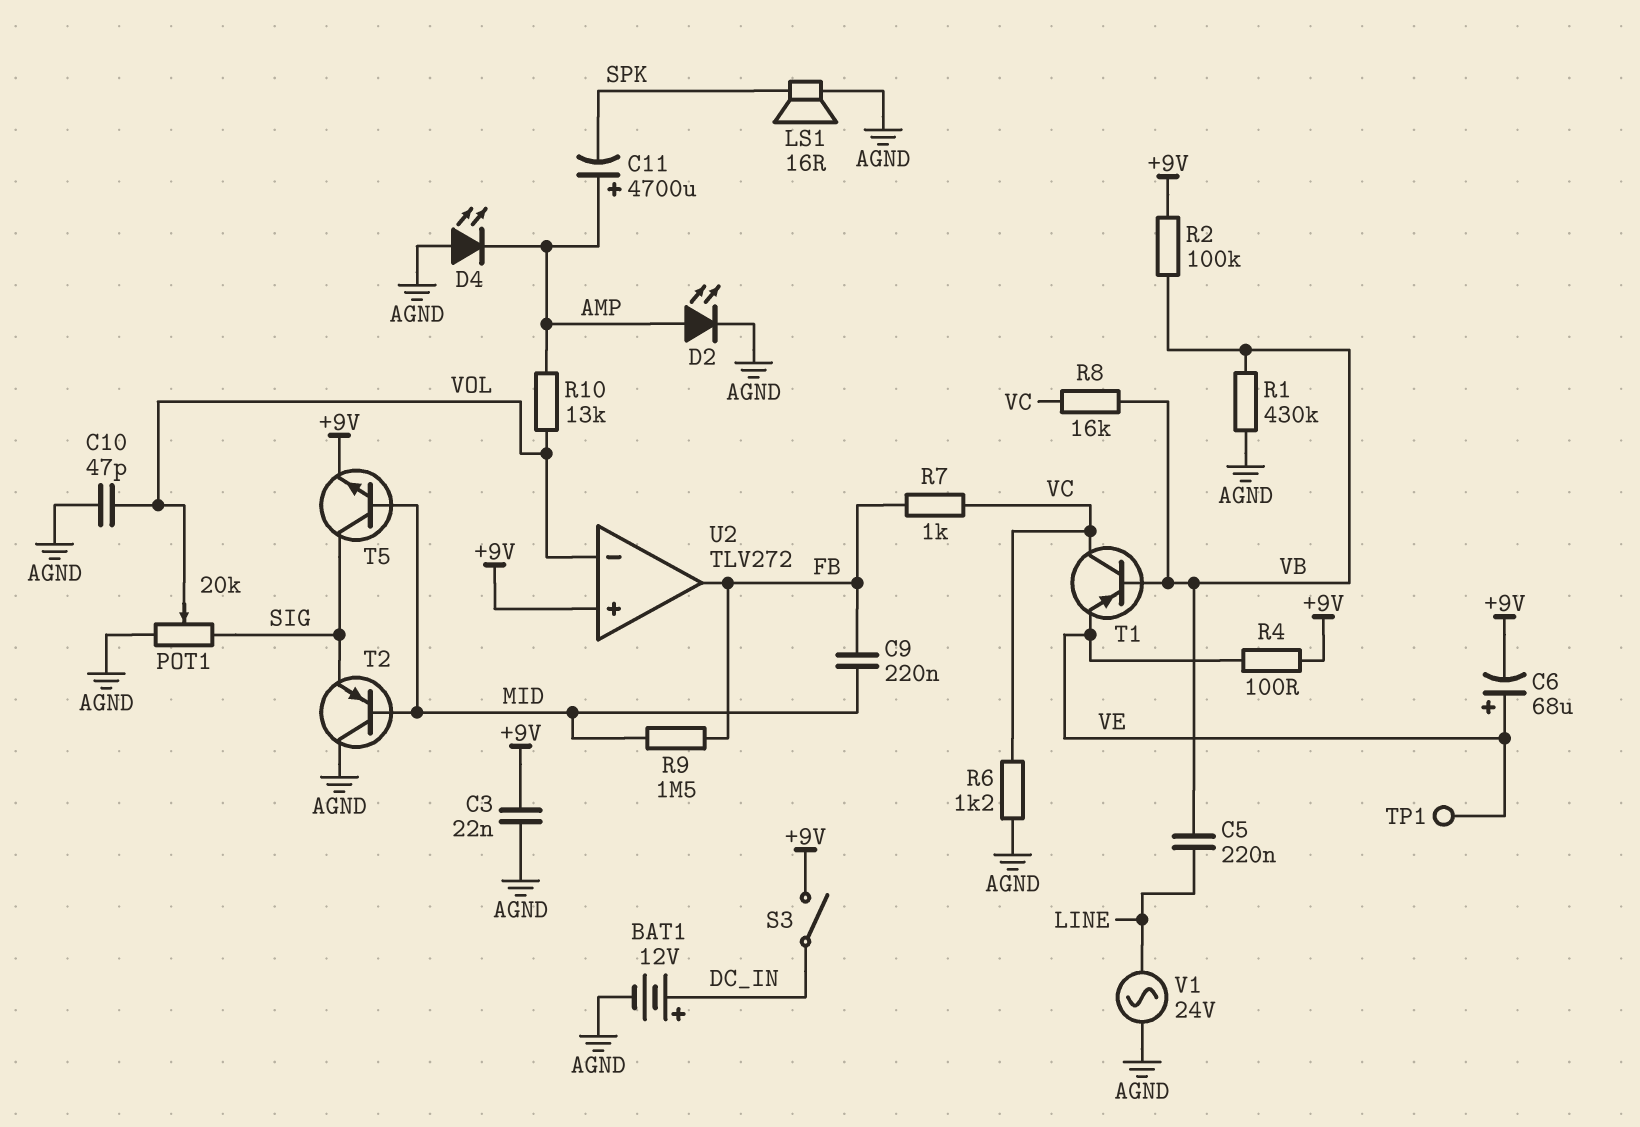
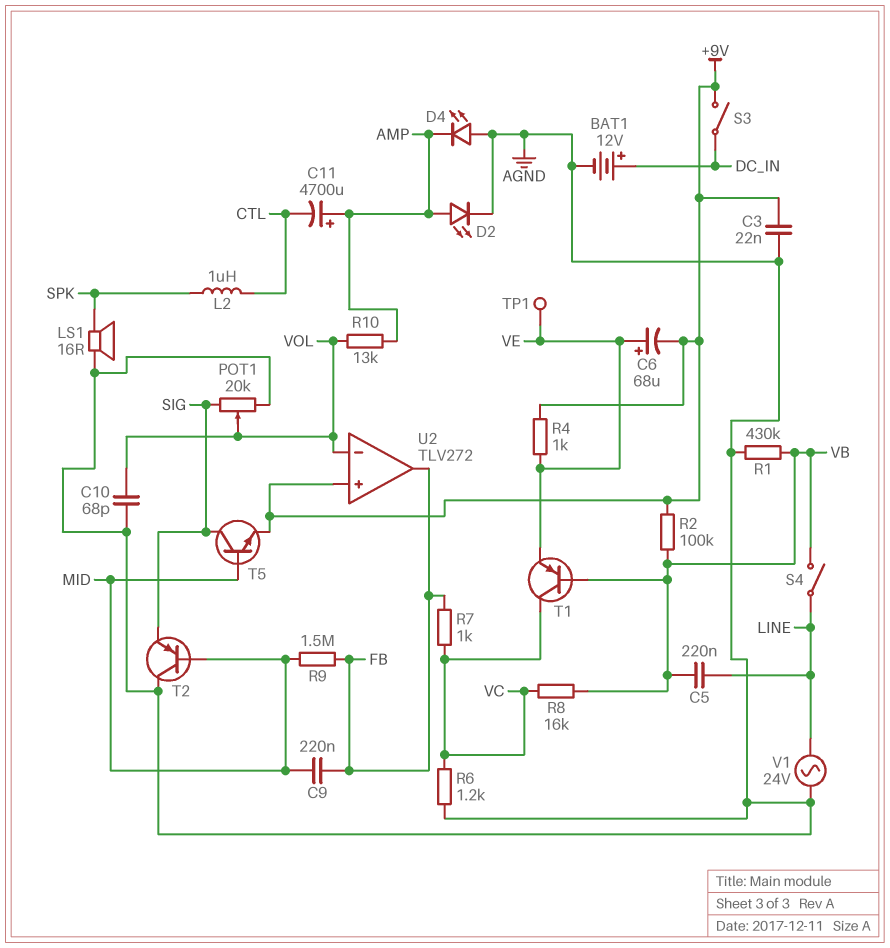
C10: 47pF (AGND, VOL) -> 68pF (AGND, VOL)
C11: 4700uF (plus AMP, minus SPK) -> 4700uF (plus AMP, minus CTL)
L2: none -> 1uH (CTL, SPK)
R4: 100 (+9V, VE) -> 1k (+9V, VE)
S4: none -> switch (LINE, VB)

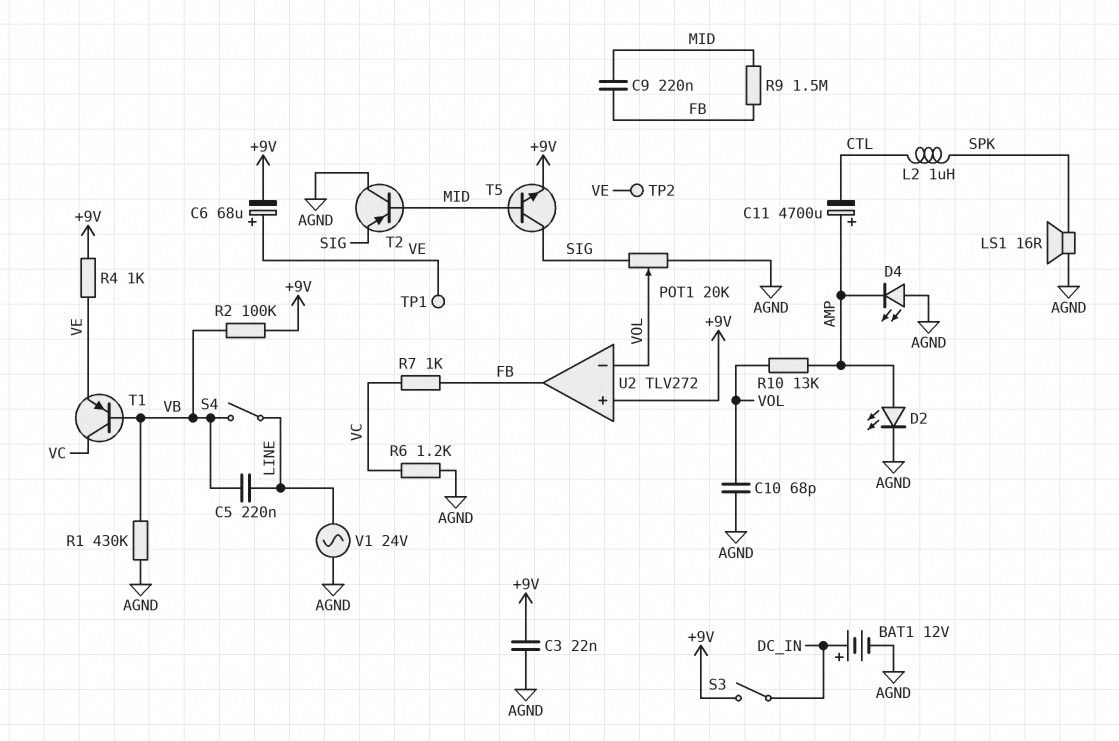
R8: 16k (VB, VC) -> none
TP2: none -> test point (VE)

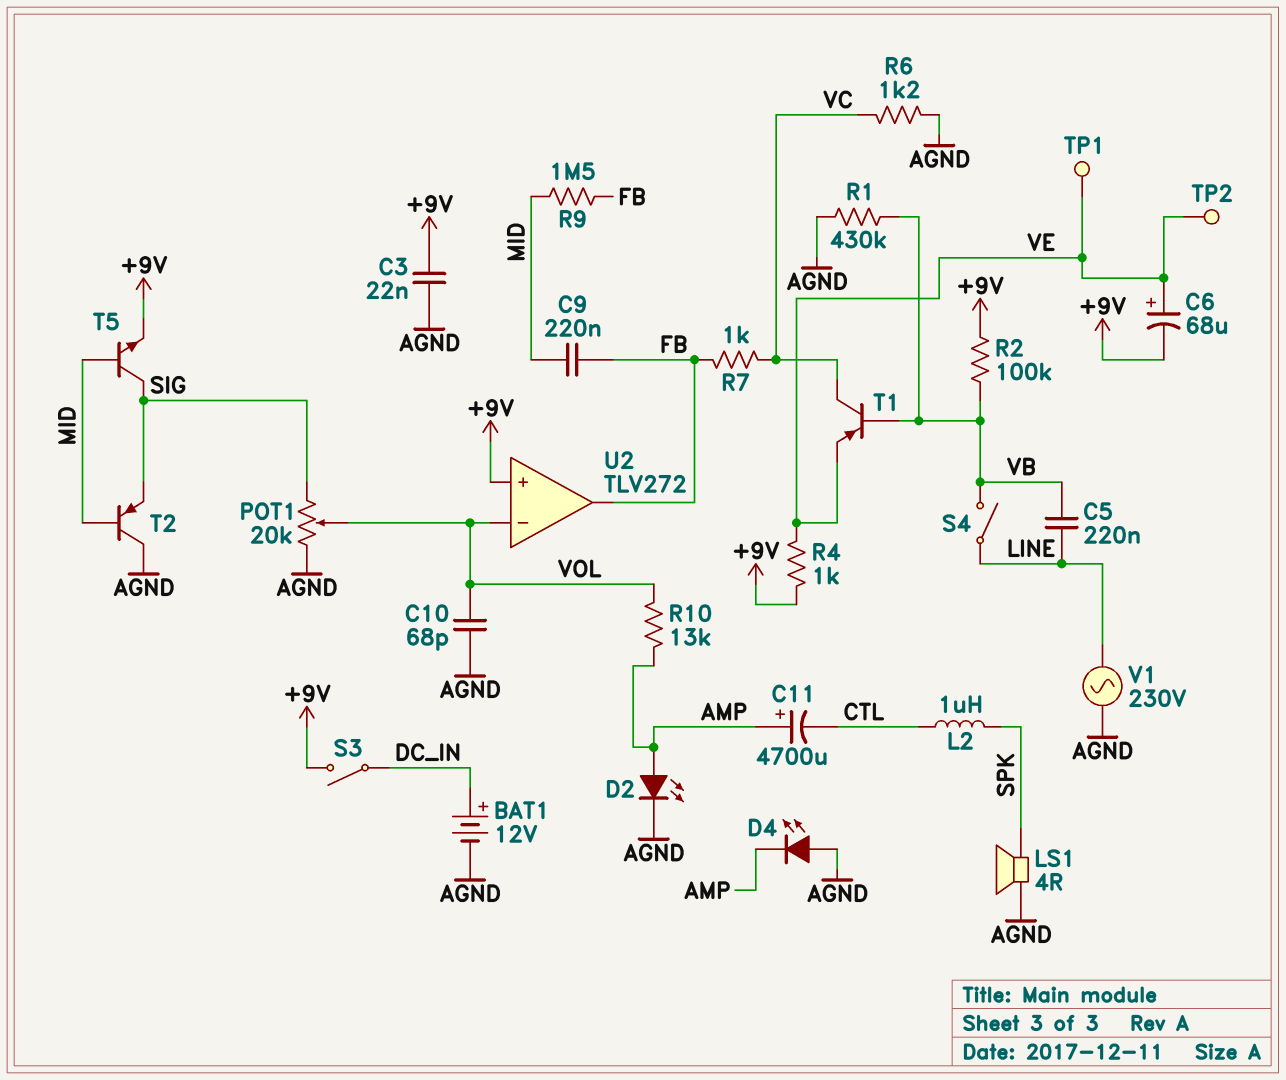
LS1: speaker 16R (AGND, SPK) -> speaker 4R (AGND, SPK)
V1: AC 24V (AGND, LINE) -> AC 230V (AGND, LINE)

